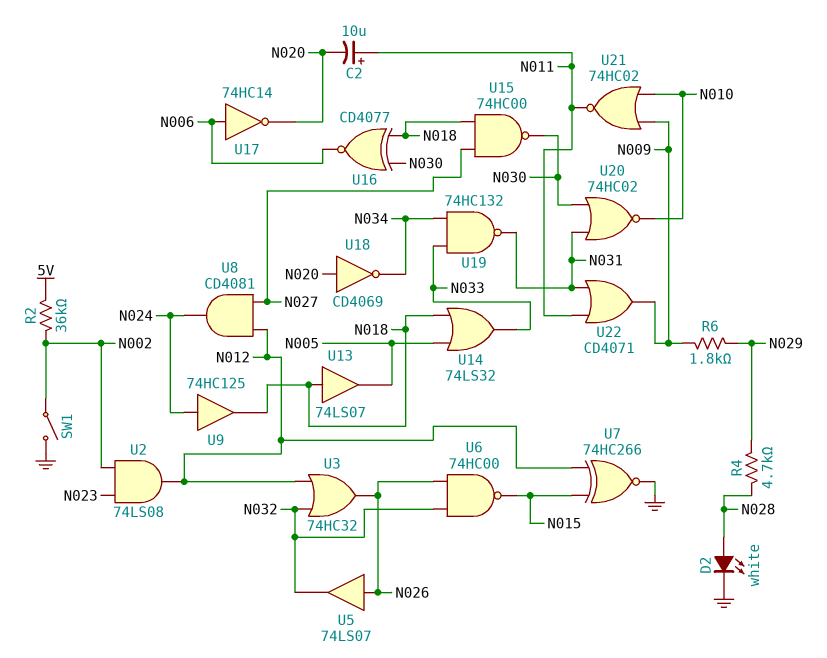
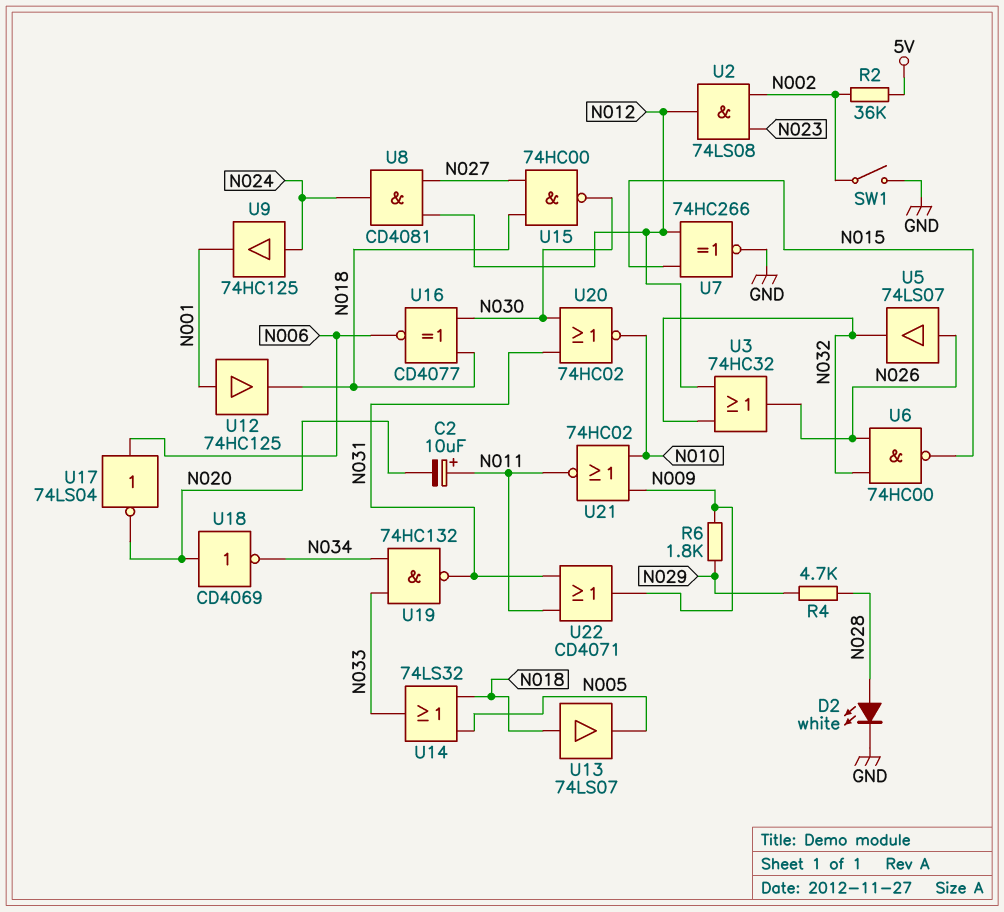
U9: buffer 74HC125 (in N024, out N018) -> buffer 74HC125 (in N024, out N001)
U12: none -> buffer 74HC125 (in N001, out N018)
U17: NOT 74HC14 (in N006, out N020) -> NOT 74LS04 (in N006, out N020)

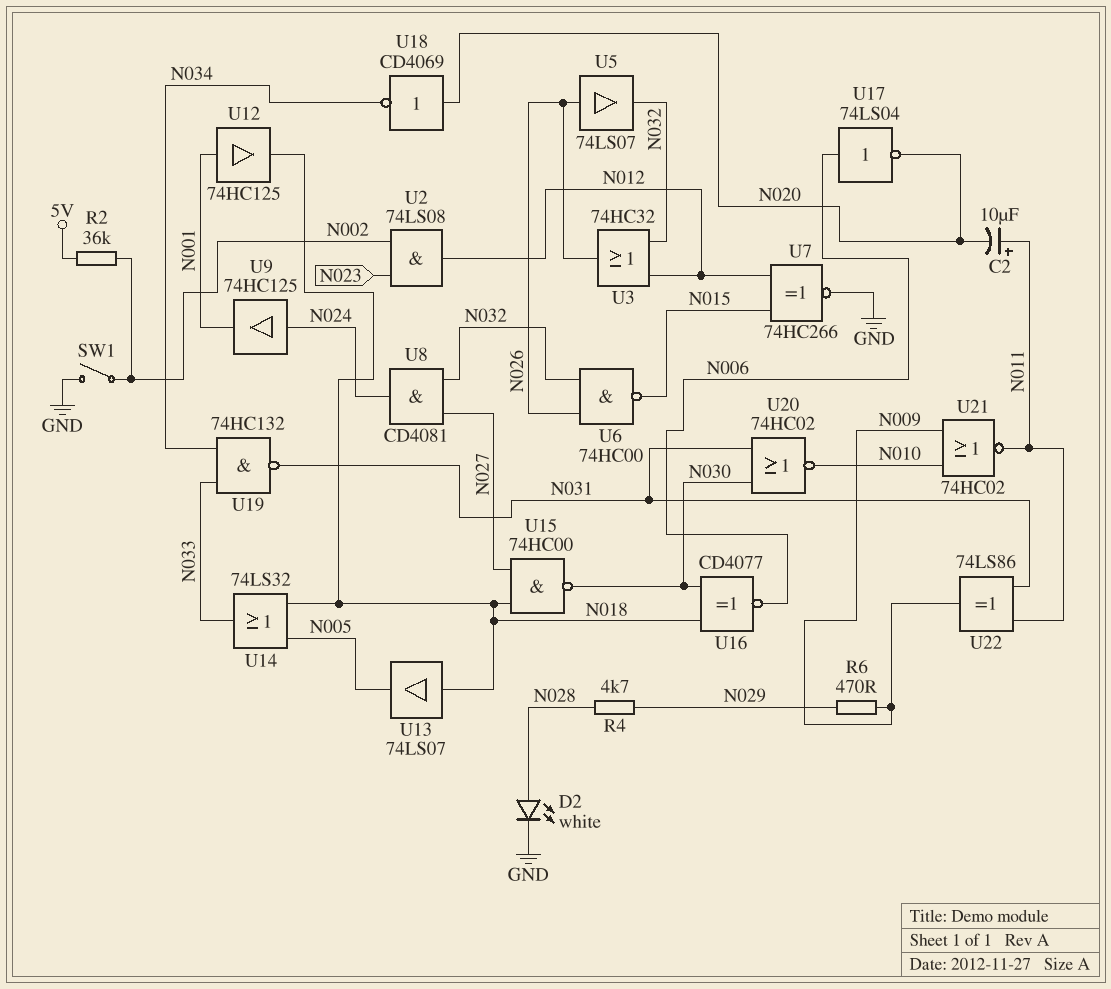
R6: 1.8k (N009, N029) -> 470 (N009, N029)
U8: AND CD4081 (in N012, in N027, out N024) -> AND CD4081 (in N027, in N032, out N024)
U22: OR CD4071 (in N011, in N031, out N009) -> XOR 74LS86 (in N011, in N031, out N009)

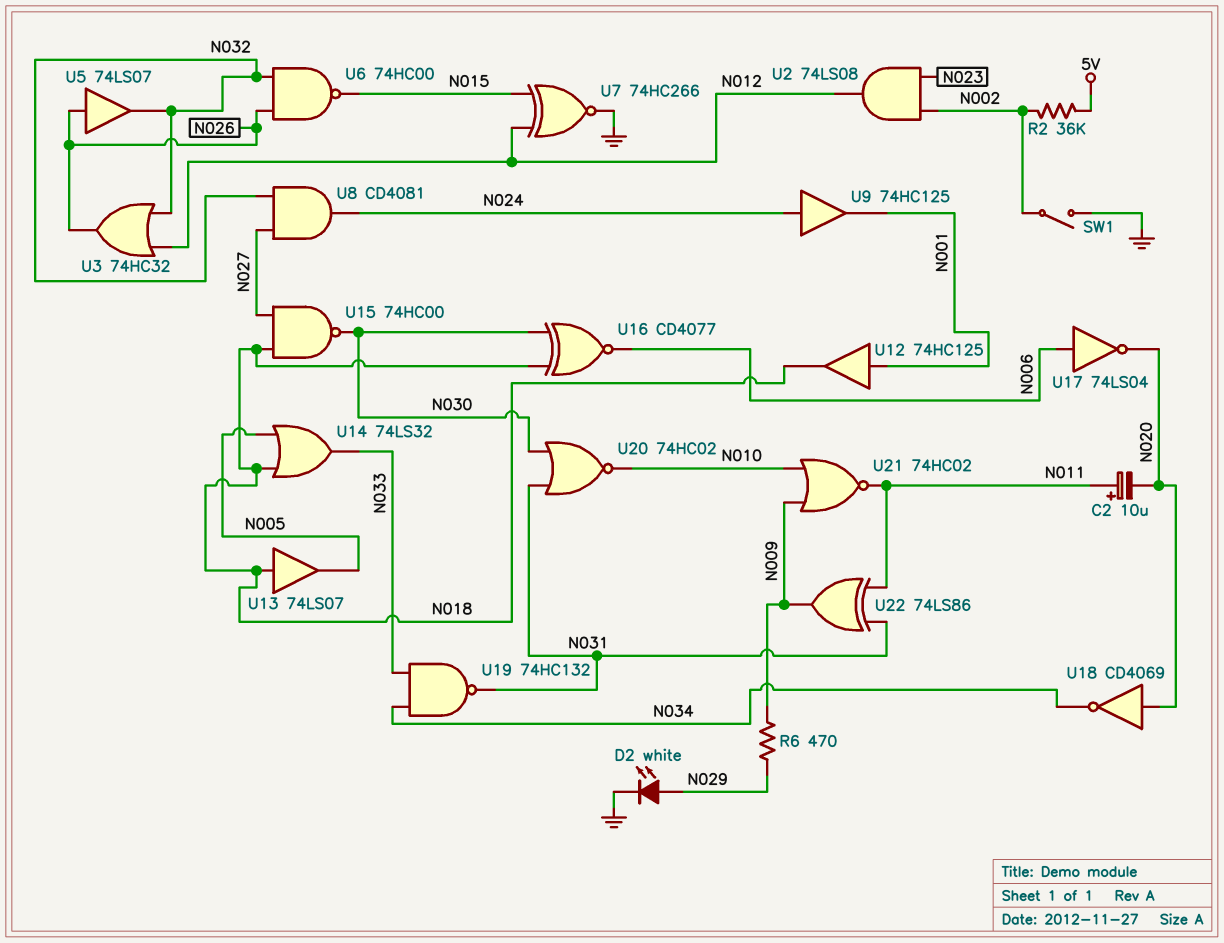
D2: LED white (A N028, K GND) -> LED white (A N029, K GND)
R4: 4.7k (N028, N029) -> none

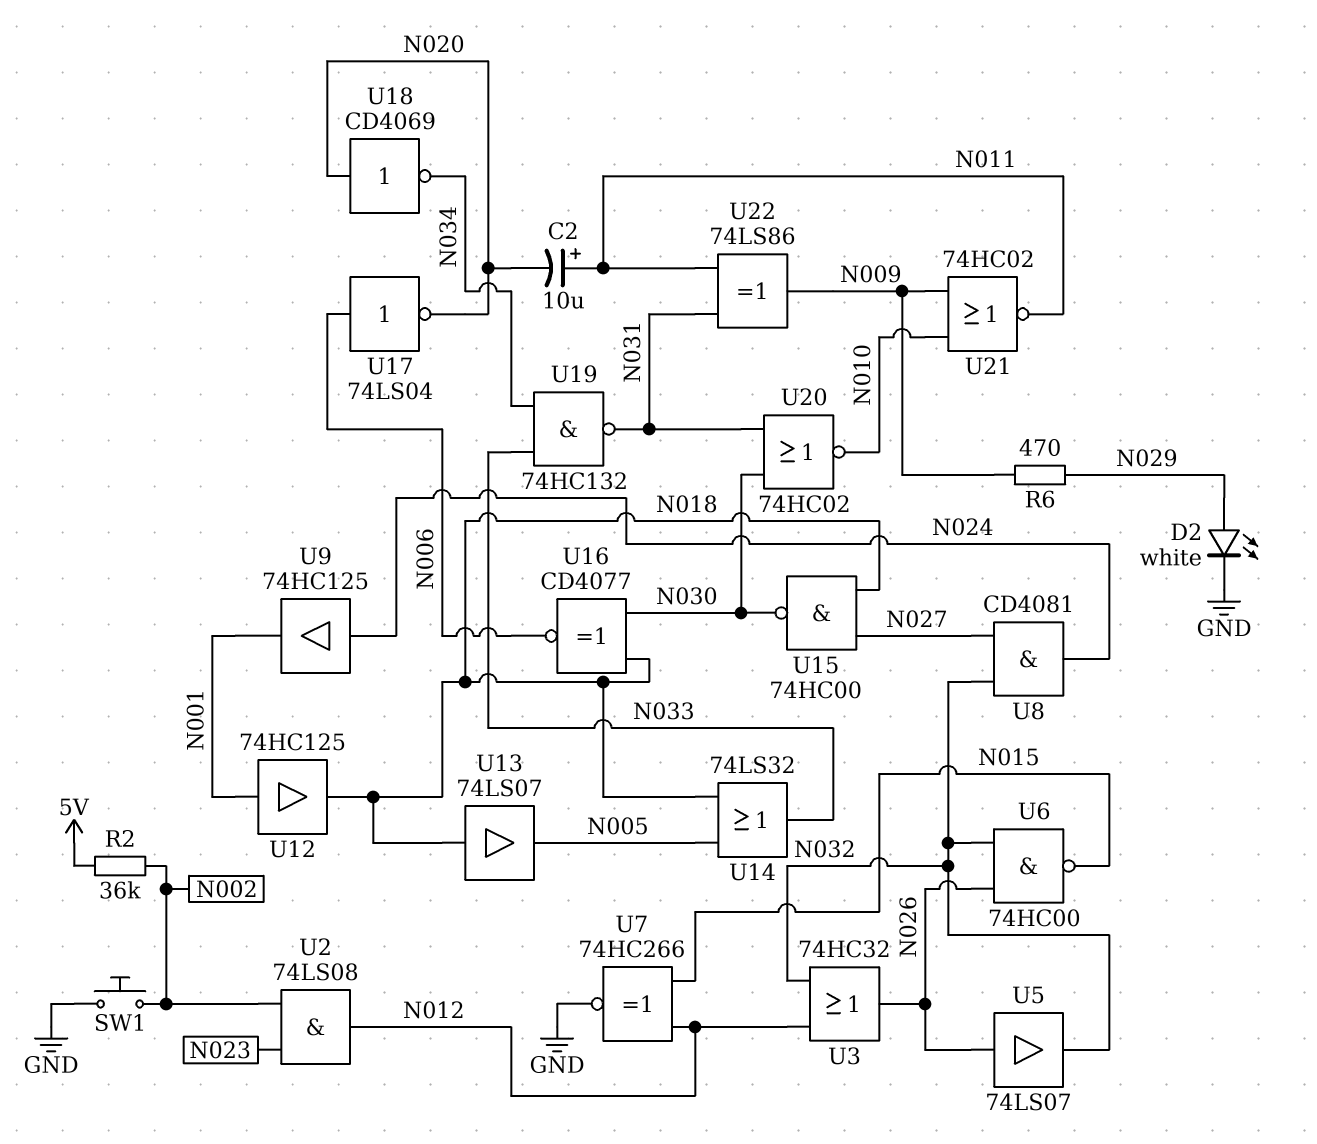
SW1: switch (GND, N002) -> button (GND, N002)

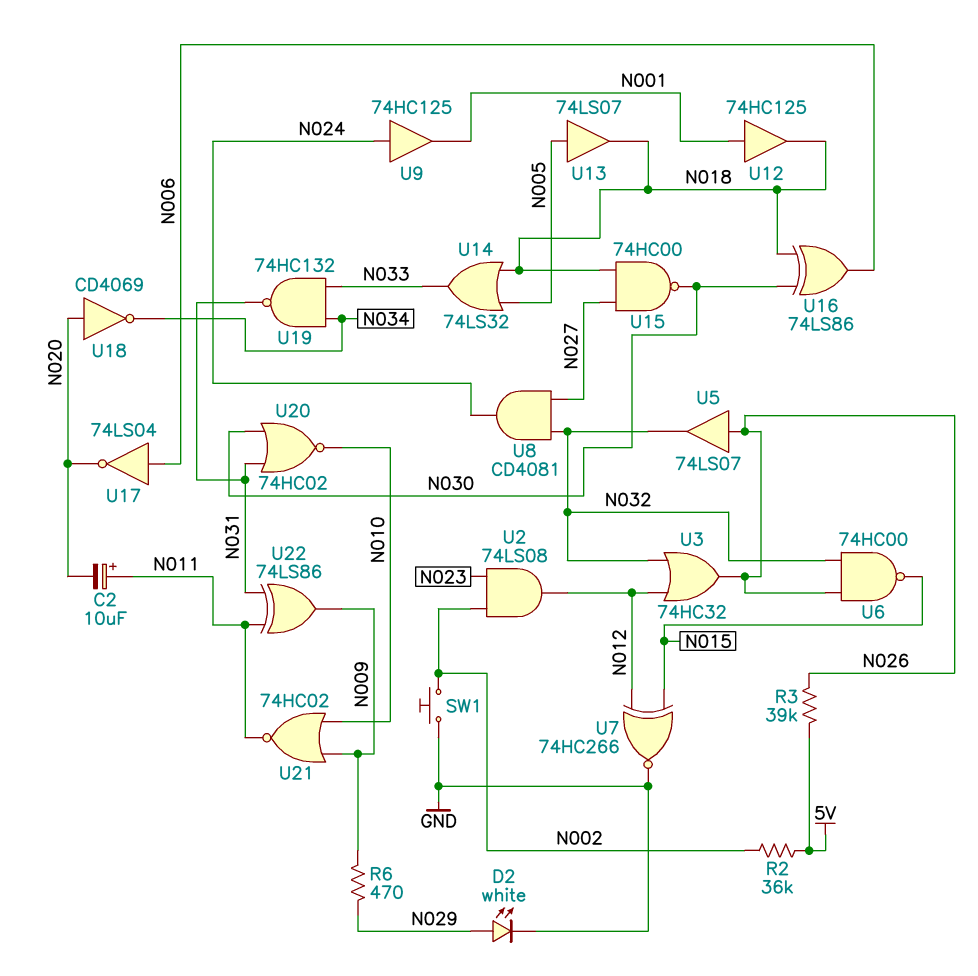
R3: none -> 39k (5V, N026)
U13: buffer 74LS07 (in N018, out N005) -> buffer 74LS07 (in N005, out N018)
U16: XNOR CD4077 (in N018, in N030, out N006) -> XOR 74LS86 (in N018, in N030, out N006)

